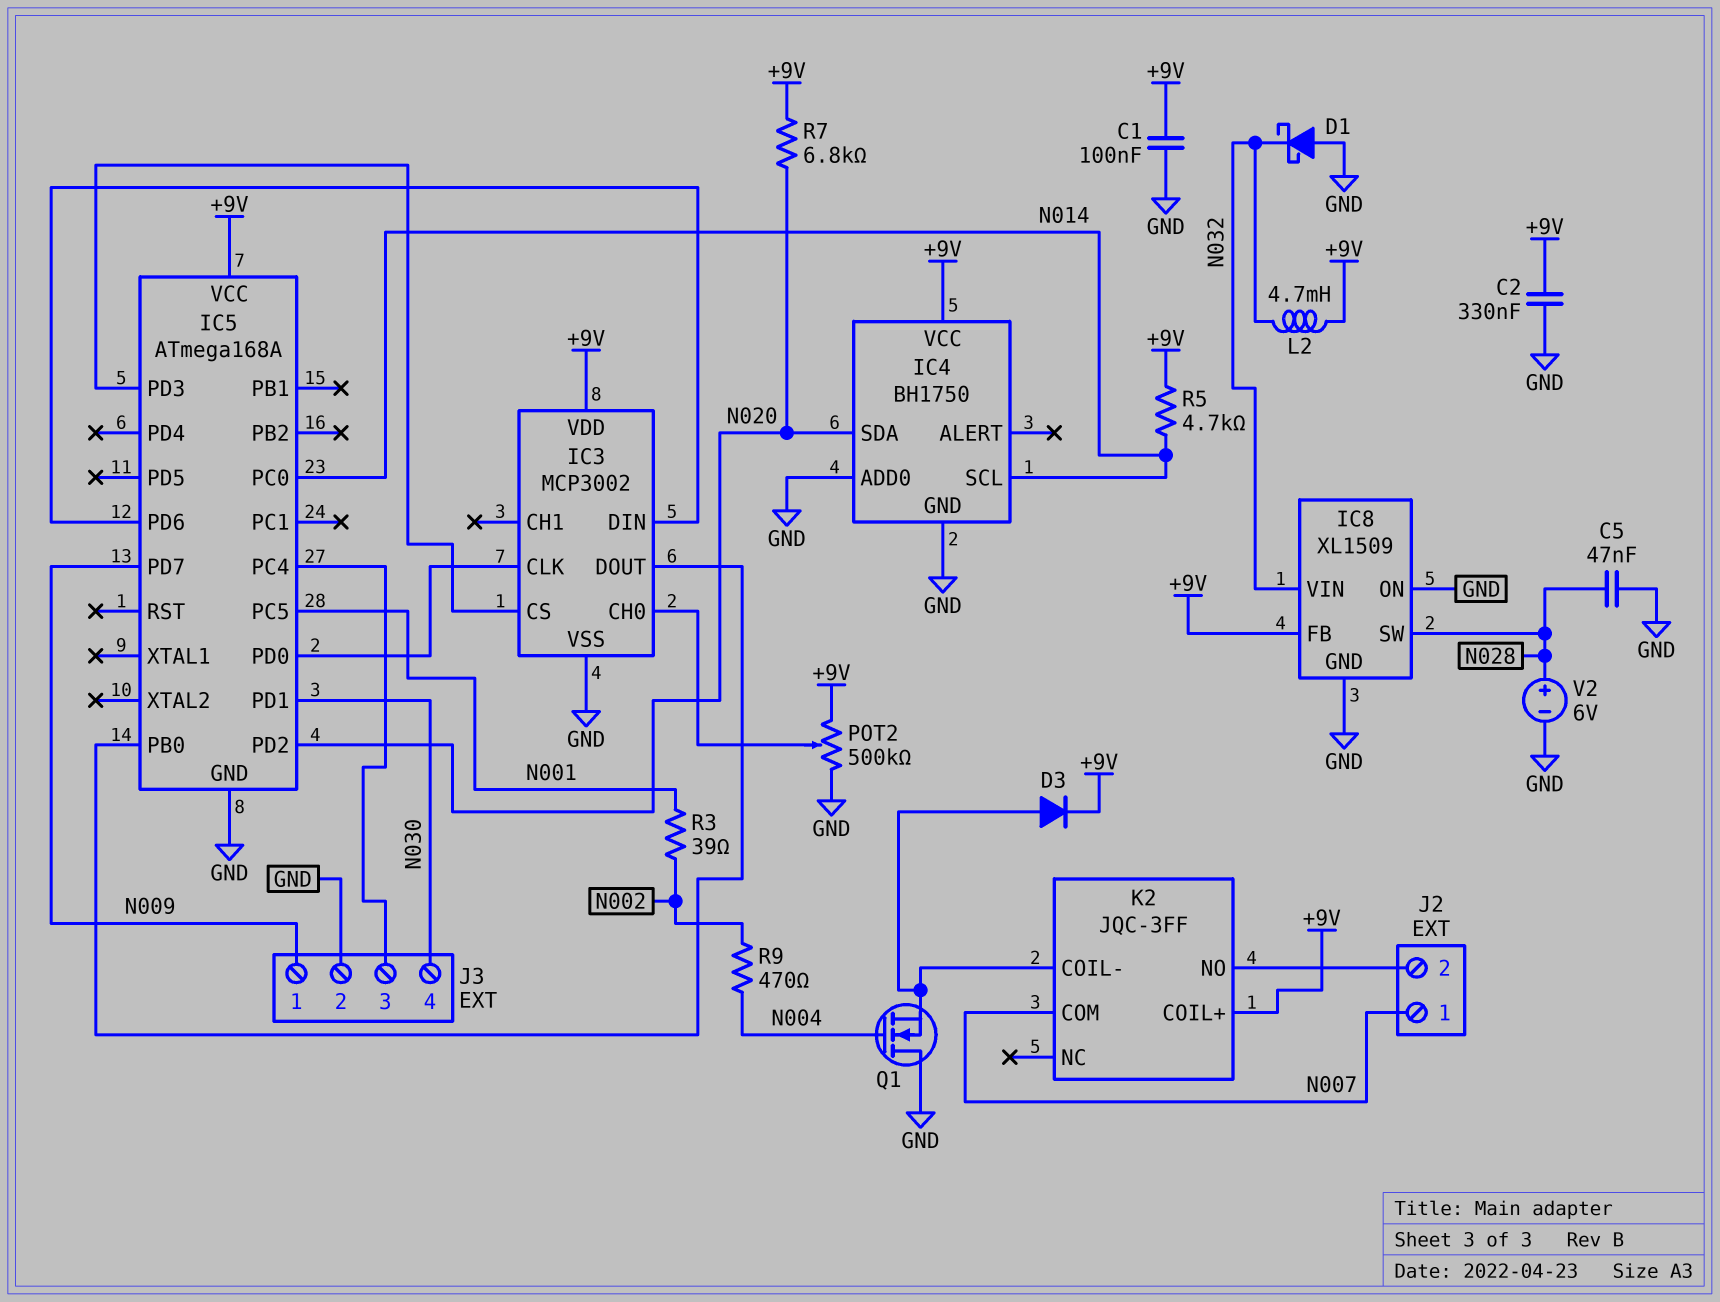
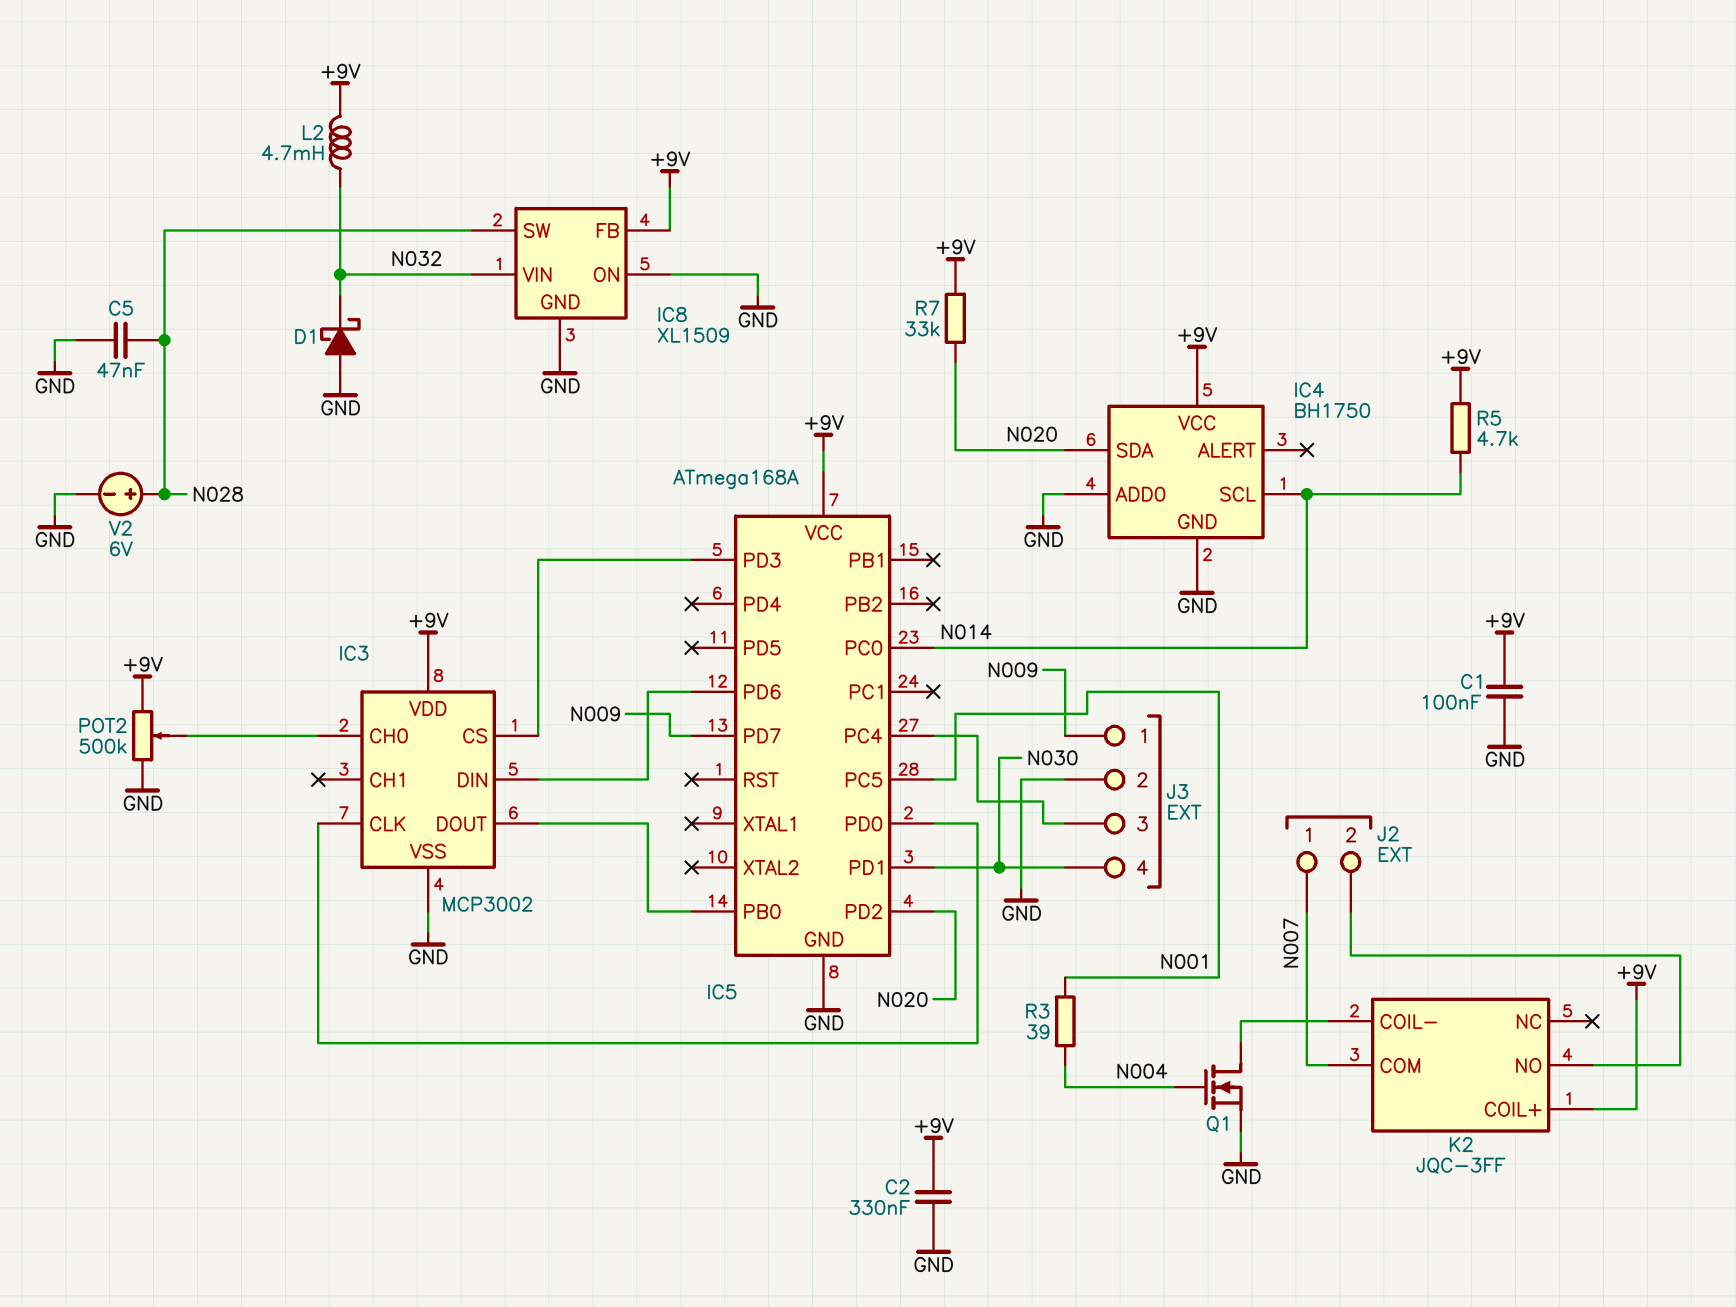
D3: diode (A K2/COIL-, K +9V) -> none
Q1: NMOS (G N004, D GND, S K2/COIL-) -> NMOS (G N004, D K2/COIL-, S GND)
R3: 39 (N001, N002) -> 39 (N001, N004)
R7: 6.8k (+9V, N020) -> 33k (+9V, N020)
R9: 470 (N002, N004) -> none

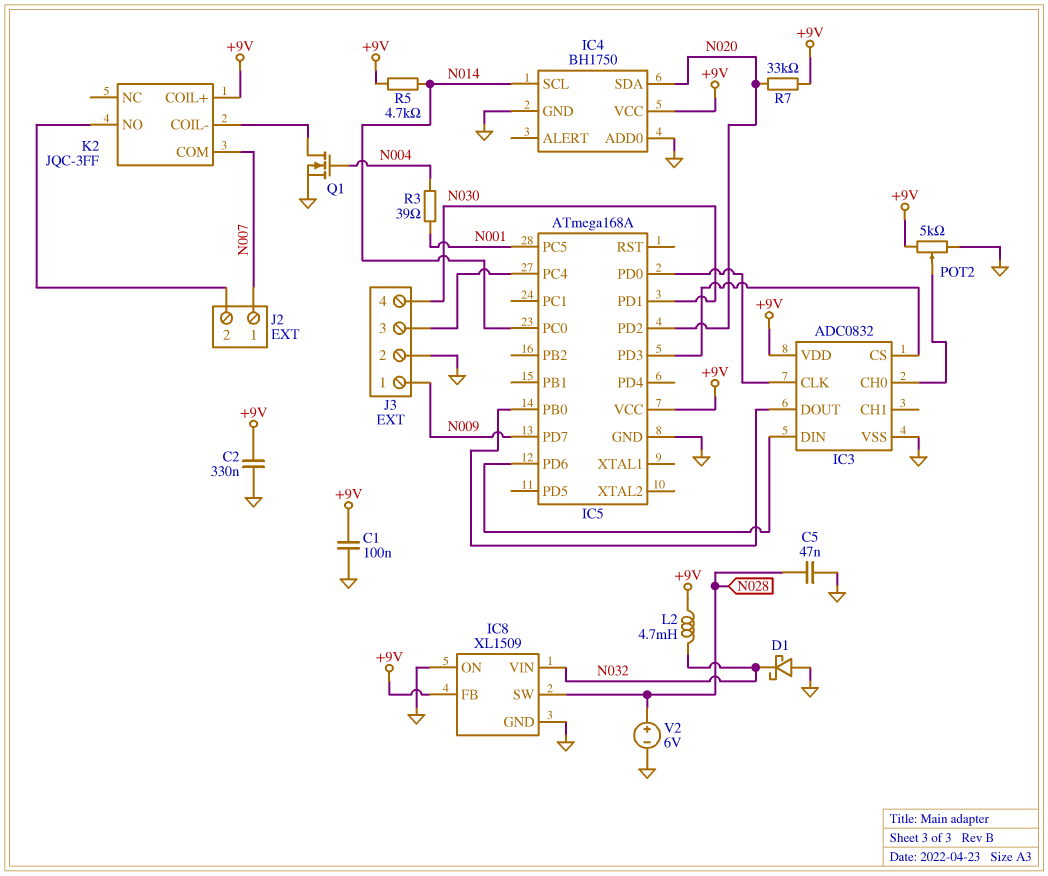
IC3: MCP3002 -> ADC0832
POT2: 500k (+9V, GND, wiper IC3/CH0) -> 5k (+9V, GND, wiper IC3/CH0)

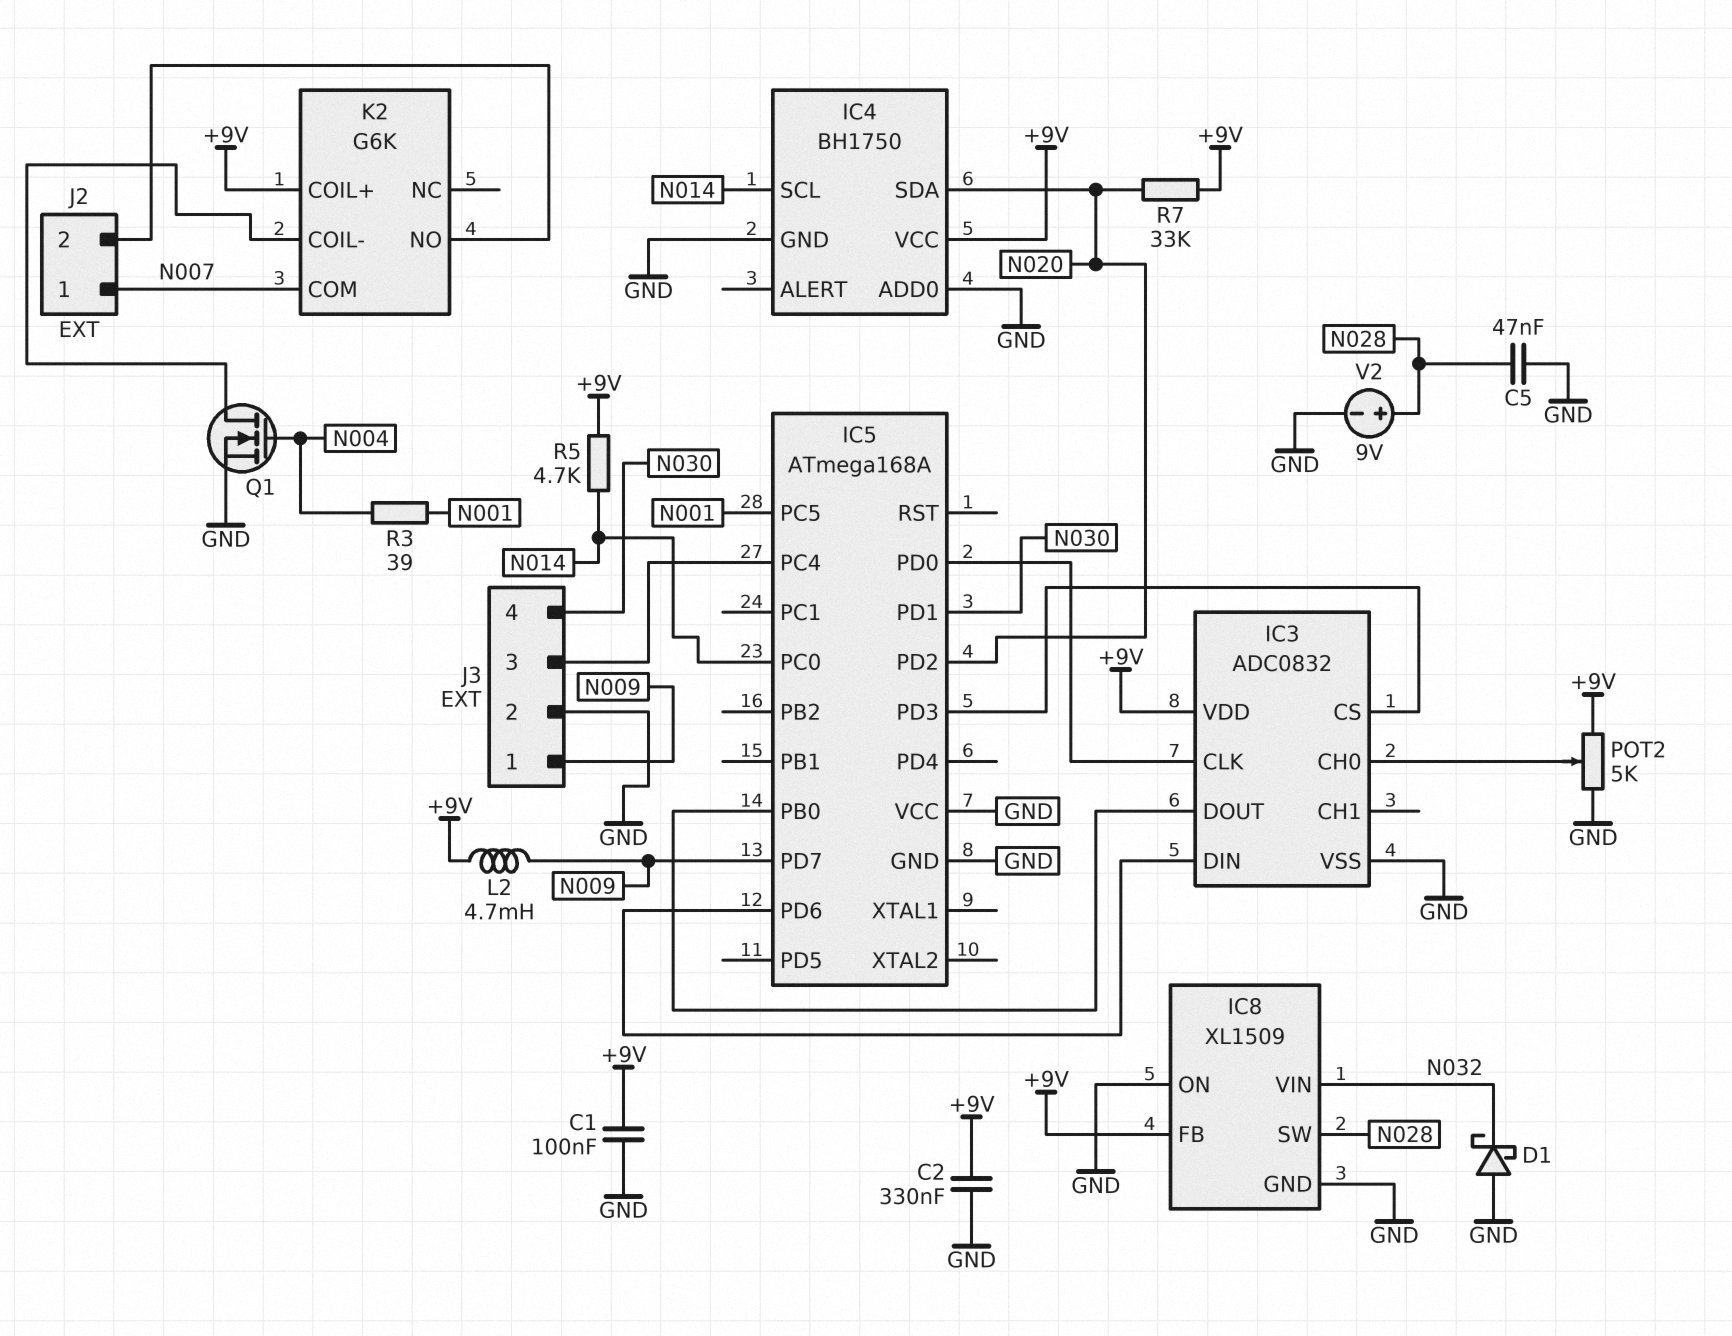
IC5 pin VCC: +9V -> GND
K2: JQC-3FF -> G6K
L2: 4.7mH (+9V, N032) -> 4.7mH (+9V, N009)
V2: 6V (plus N028, minus GND) -> 9V (plus N028, minus GND)

